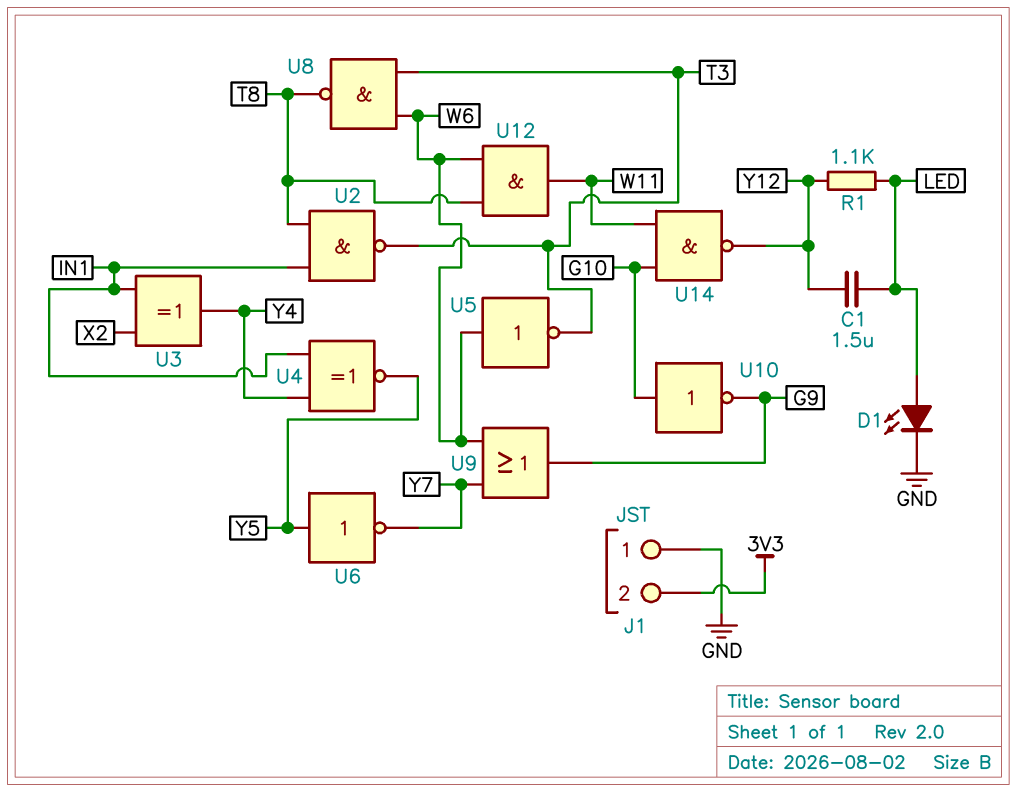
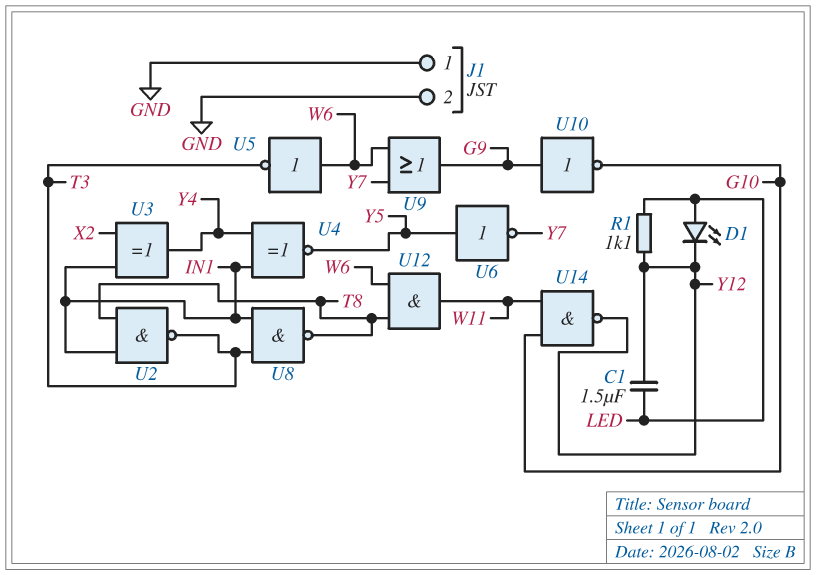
D1: LED (A LED, K GND) -> LED (A LED, K Y12)
J1 pin 2: 3V3 -> GND
U8: NAND (in T3, in W6, out T8) -> NAND (in IN1, in T3, out T8)
U10: NOT (in G10, out G9) -> NOT (in G9, out G10)

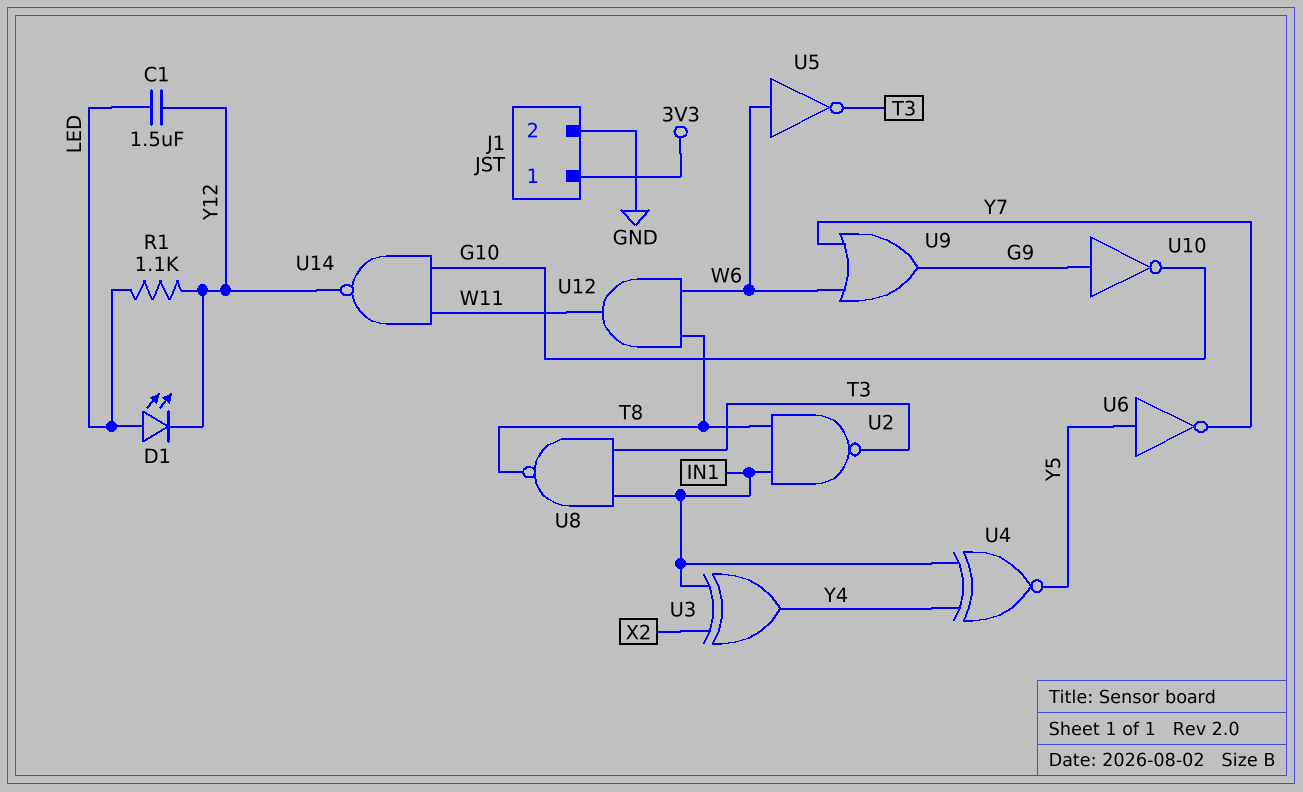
J1 pin 1: GND -> 3V3

